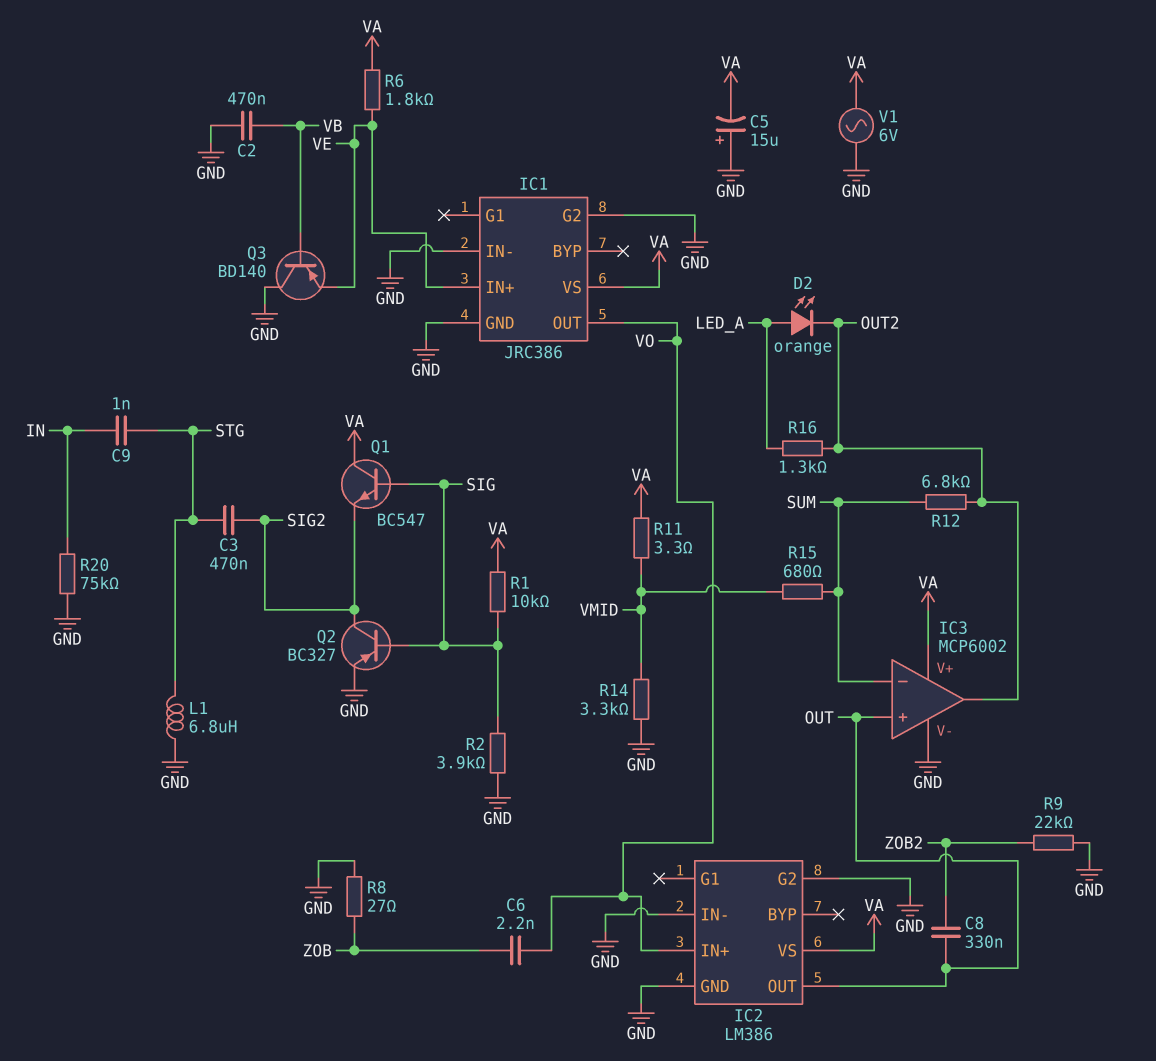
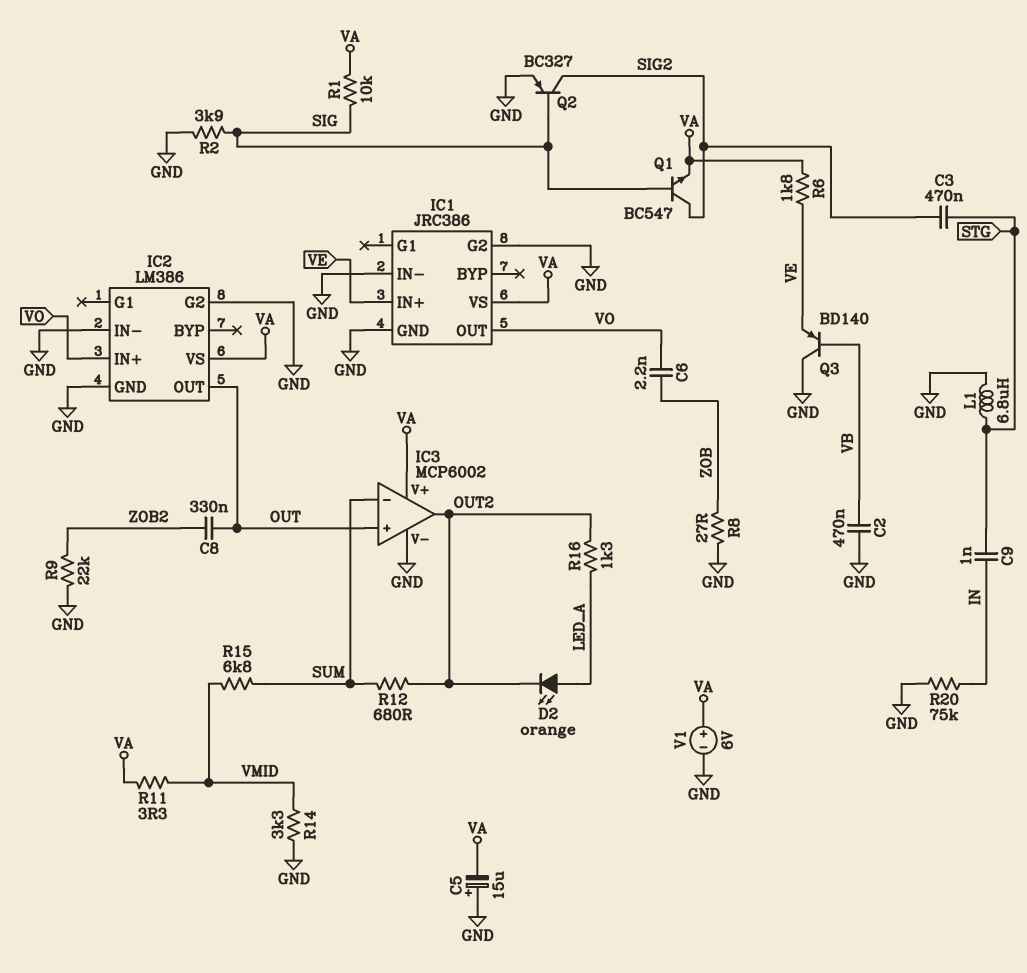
Q1: NPN BC547 (B SIG, C VA, E SIG2) -> NPN BC547 (B SIG, C SIG2, E VA)
R12: 6.8k (OUT2, SUM) -> 680 (OUT2, SUM)
R15: 680 (SUM, VMID) -> 6.8k (SUM, VMID)
V1: AC 6V (GND, VA) -> 6V (plus VA, minus GND)

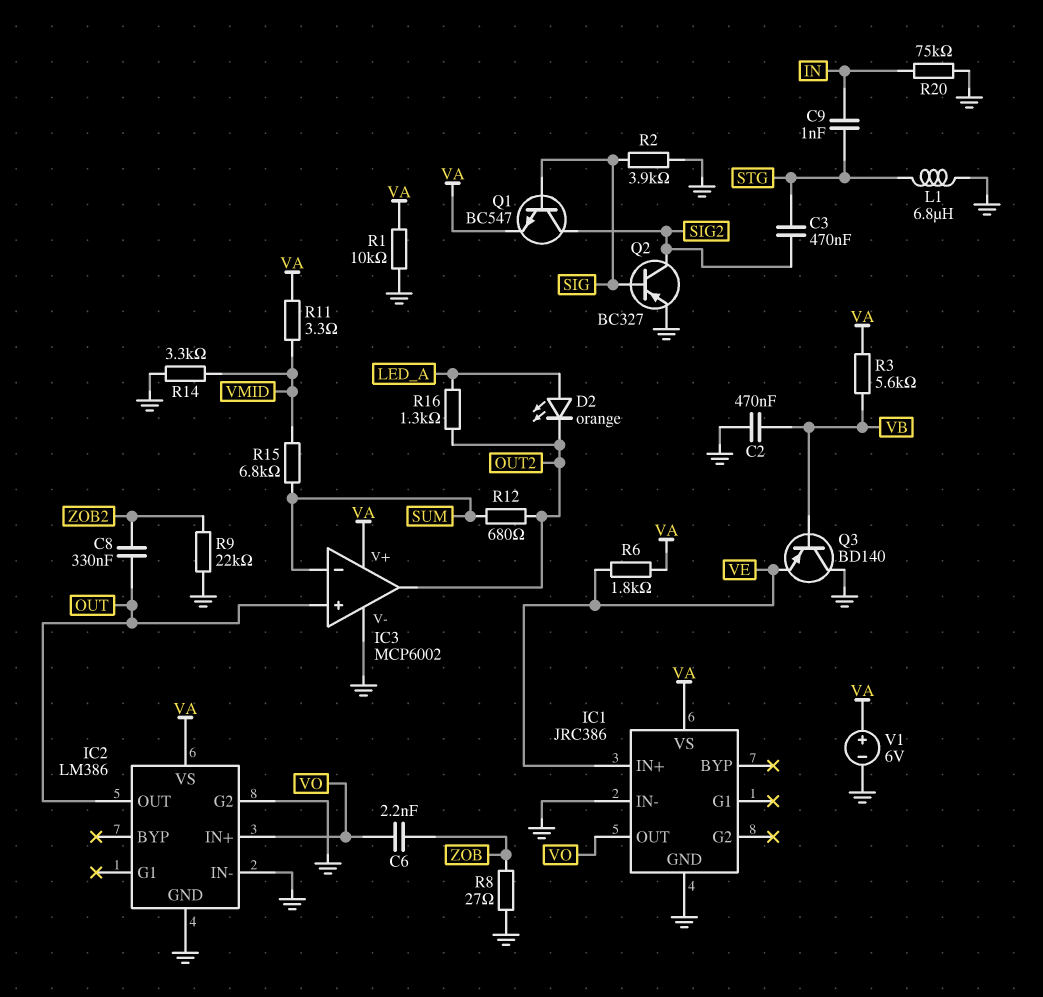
C5: 15uF (plus GND, minus VA) -> none
IC1 pin G2: GND -> none
R1: 10k (SIG, VA) -> 10k (GND, VA)
R3: none -> 5.6k (VA, VB)

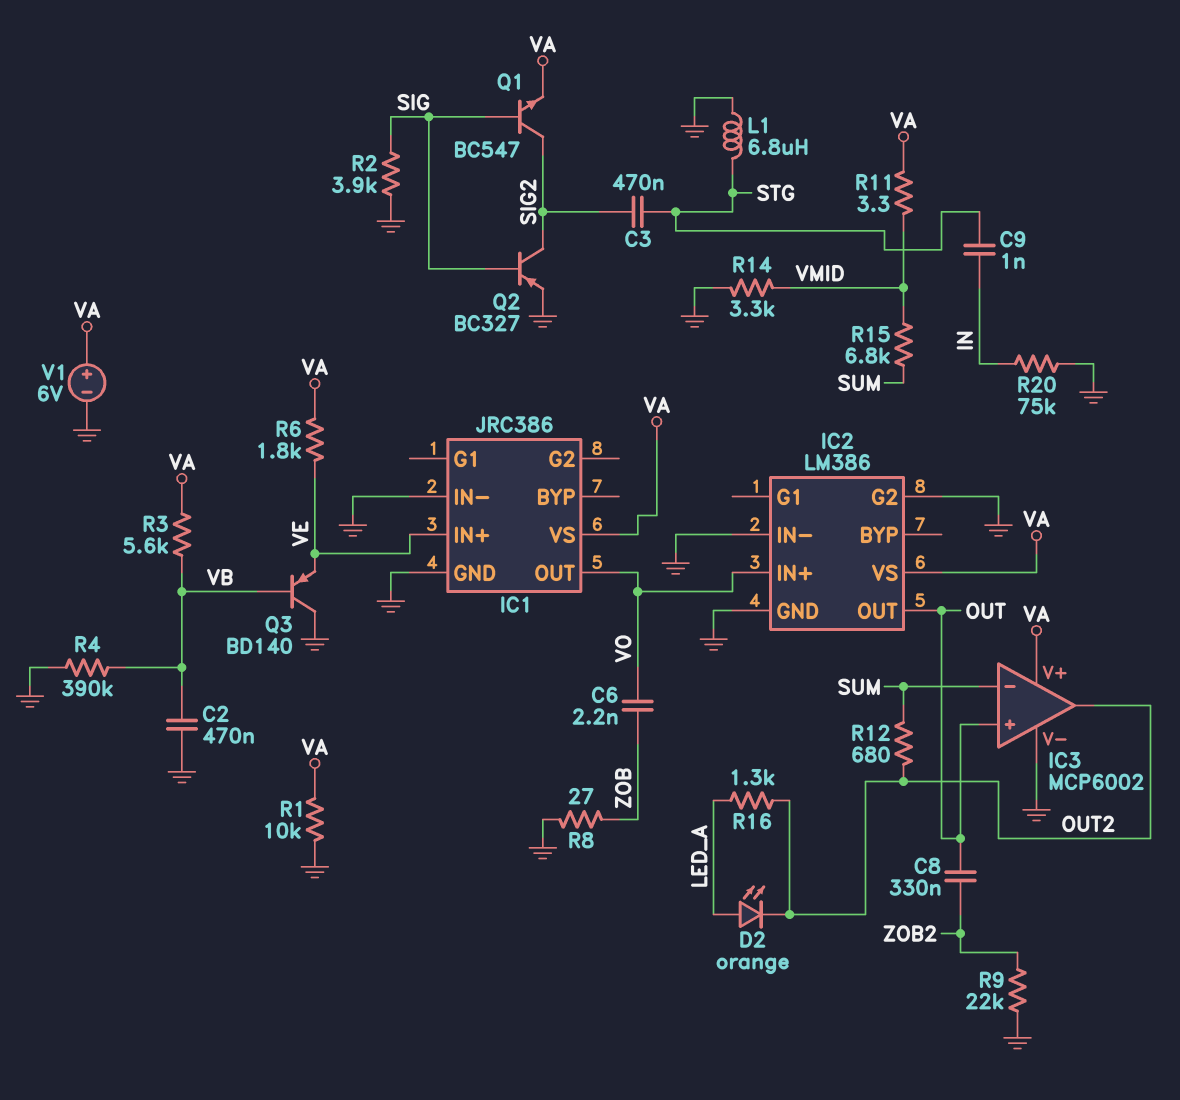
R4: none -> 390k (GND, VB)

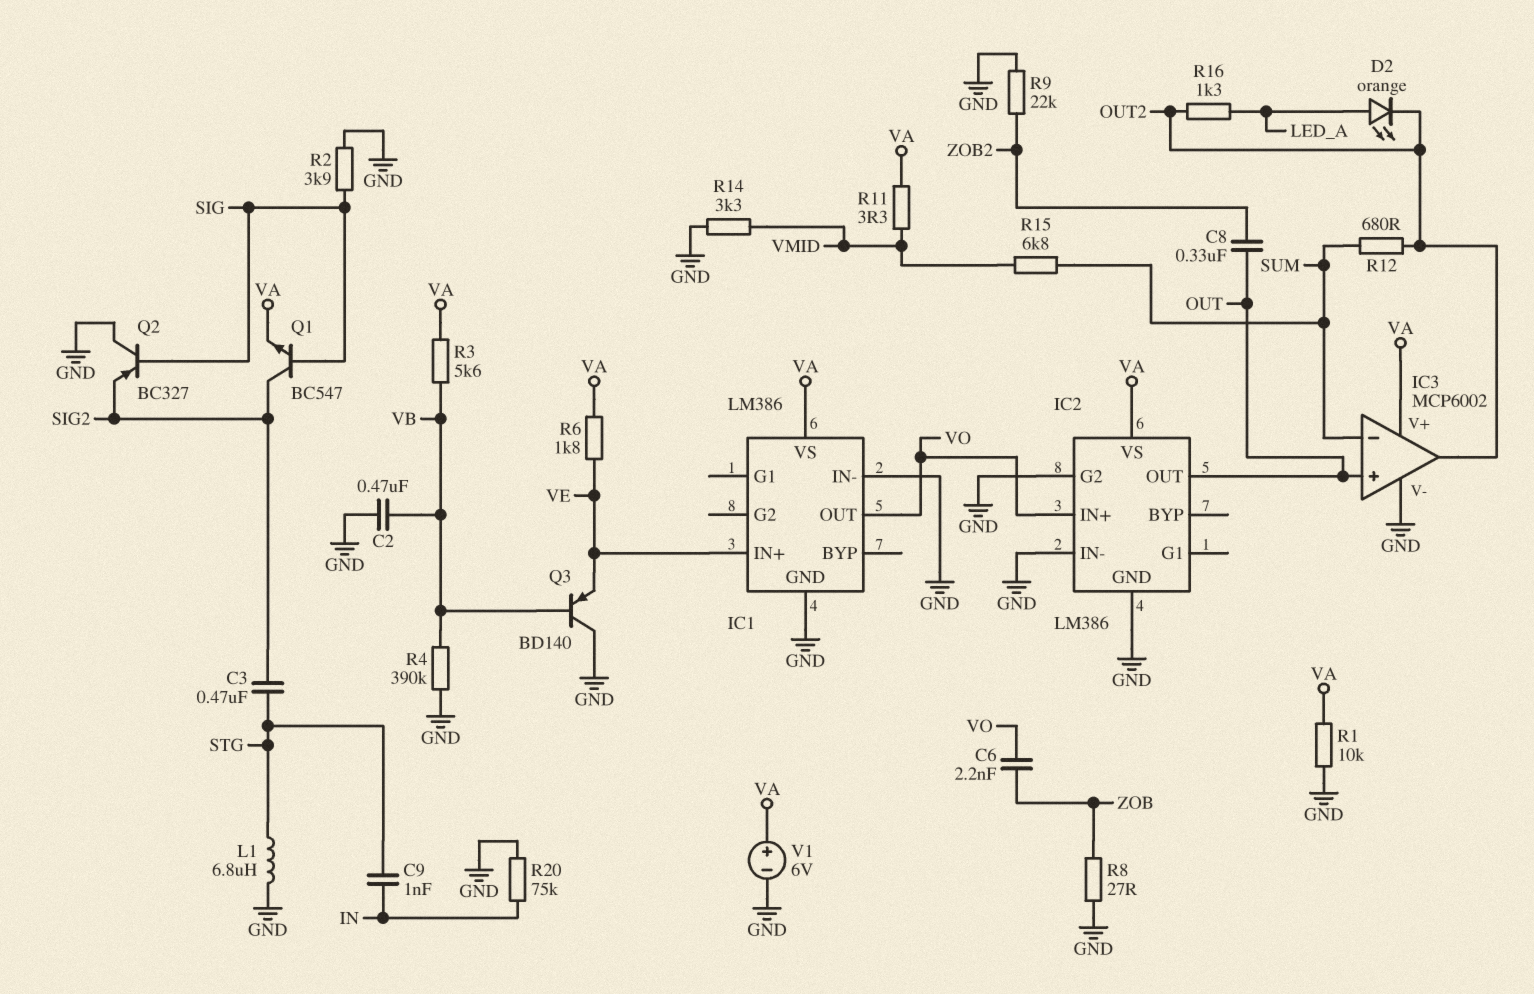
IC1: JRC386 -> LM386
Q2: PNP BC327 (B SIG, C SIG2, E GND) -> PNP BC327 (B SIG, C GND, E SIG2)

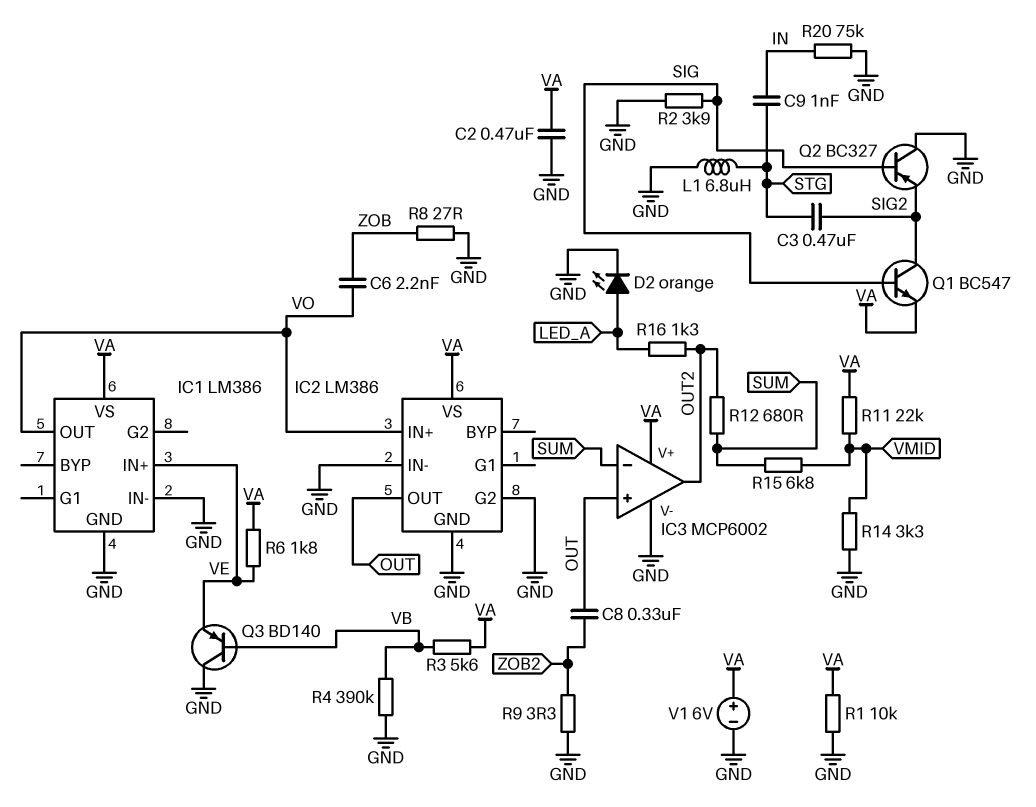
C2: 470nF (GND, VB) -> 470nF (GND, VA)
D2: LED orange (A LED_A, K OUT2) -> LED orange (A LED_A, K GND)
R9: 22k (GND, ZOB2) -> 3.3 (GND, ZOB2)
R11: 3.3 (VA, VMID) -> 22k (VA, VMID)

